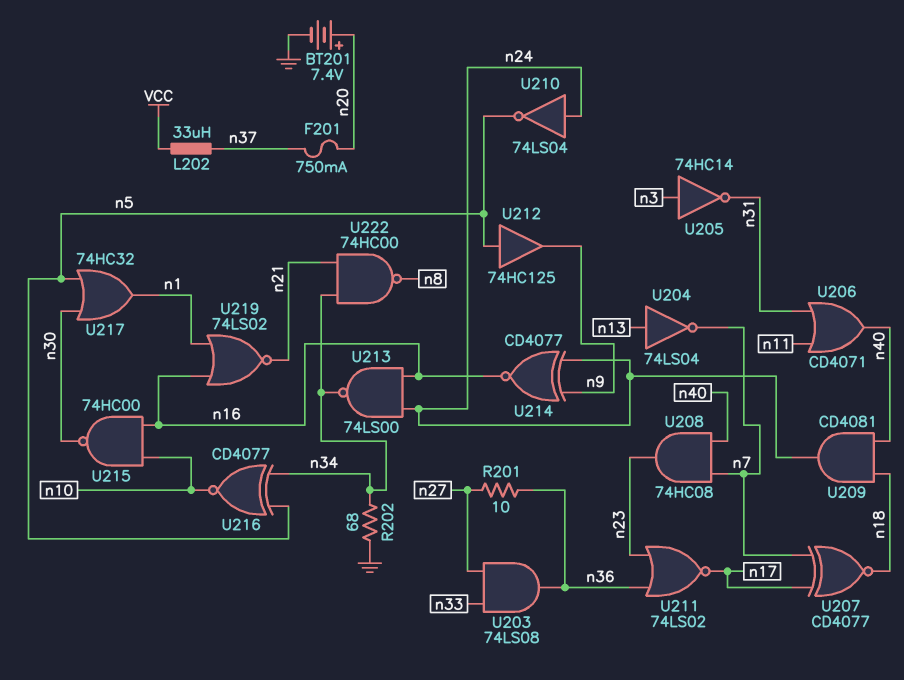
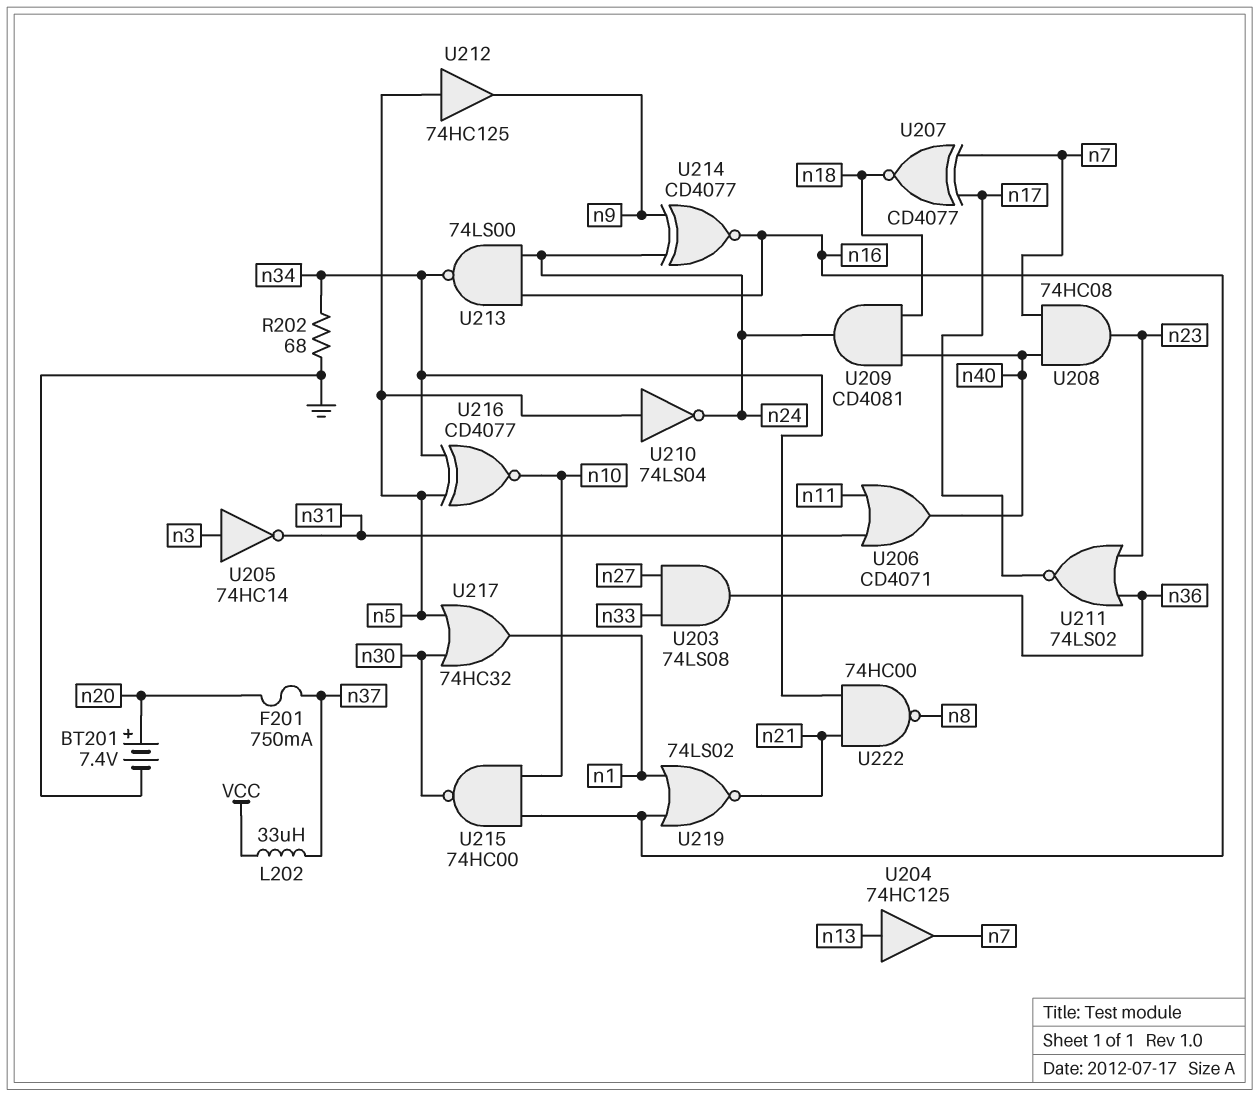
R201: 10 (n27, n36) -> none
U204: NOT 74LS04 (in n13, out n7) -> buffer 74HC125 (in n13, out n7)
U210: NOT 74LS04 (in n24, out n5) -> NOT 74LS04 (in n5, out n24)

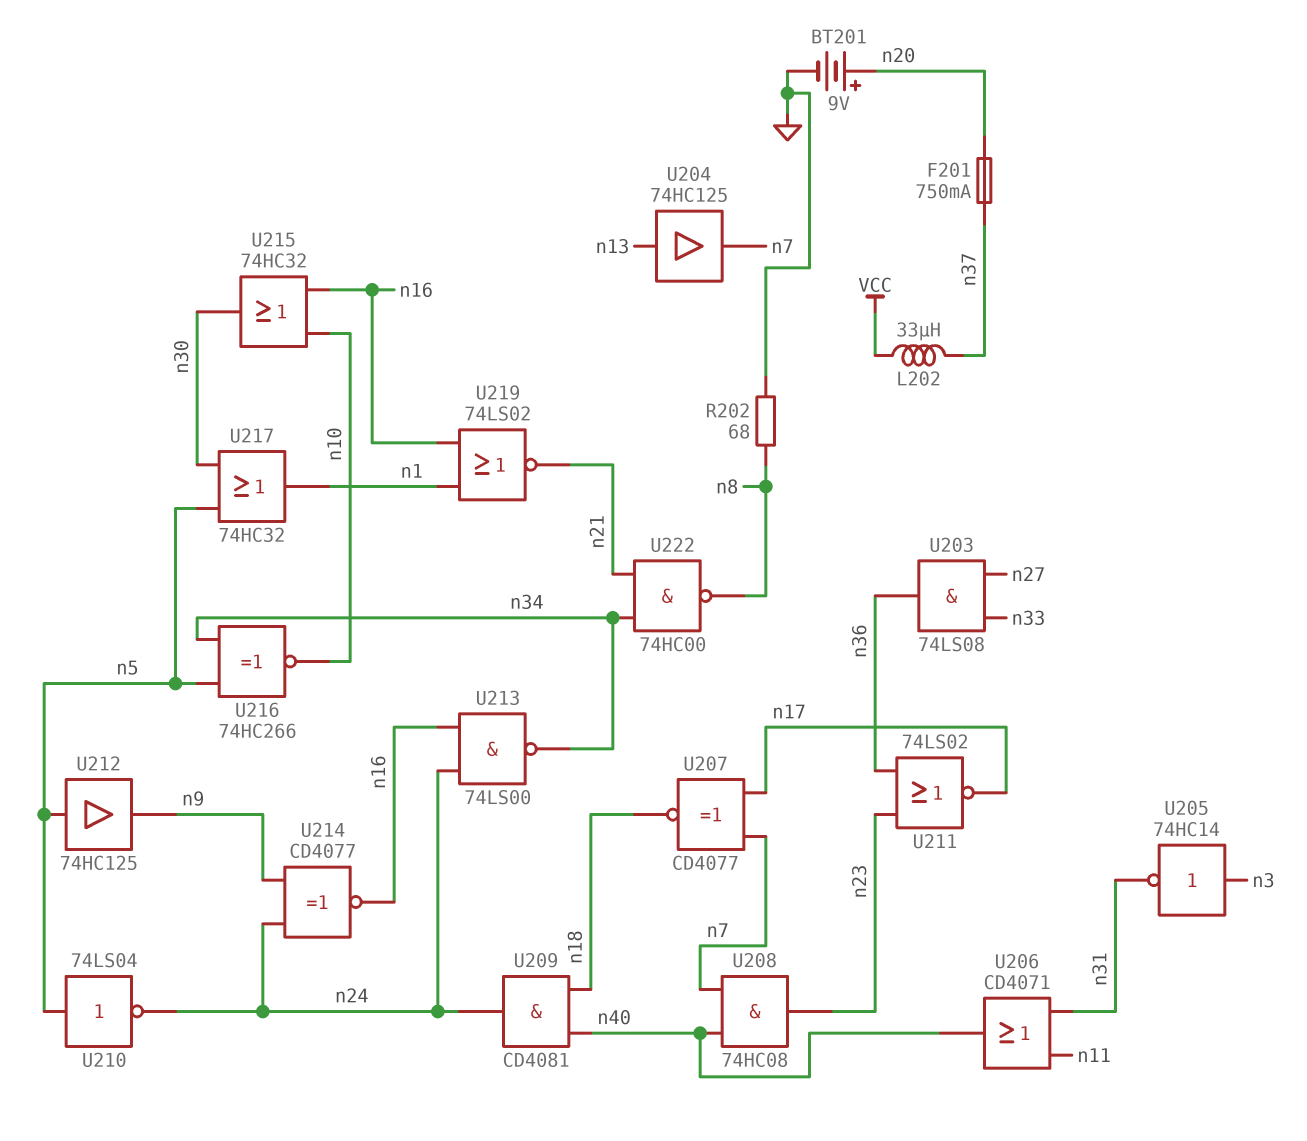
BT201: 7.4V (plus n20, minus GND) -> 9V (plus n20, minus GND)
R202: 68 (GND, n34) -> 68 (GND, n8)
U215: NAND 74HC00 (in n10, in n16, out n30) -> OR 74HC32 (in n10, in n16, out n30)
U216: XNOR CD4077 (in n5, in n34, out n10) -> XNOR 74HC266 (in n5, in n34, out n10)

